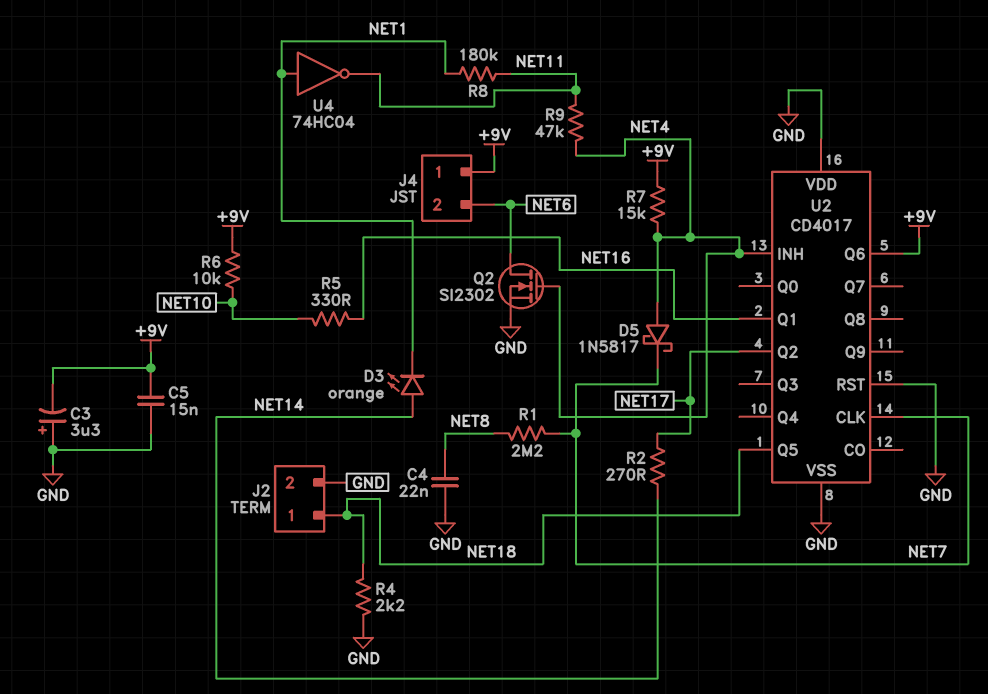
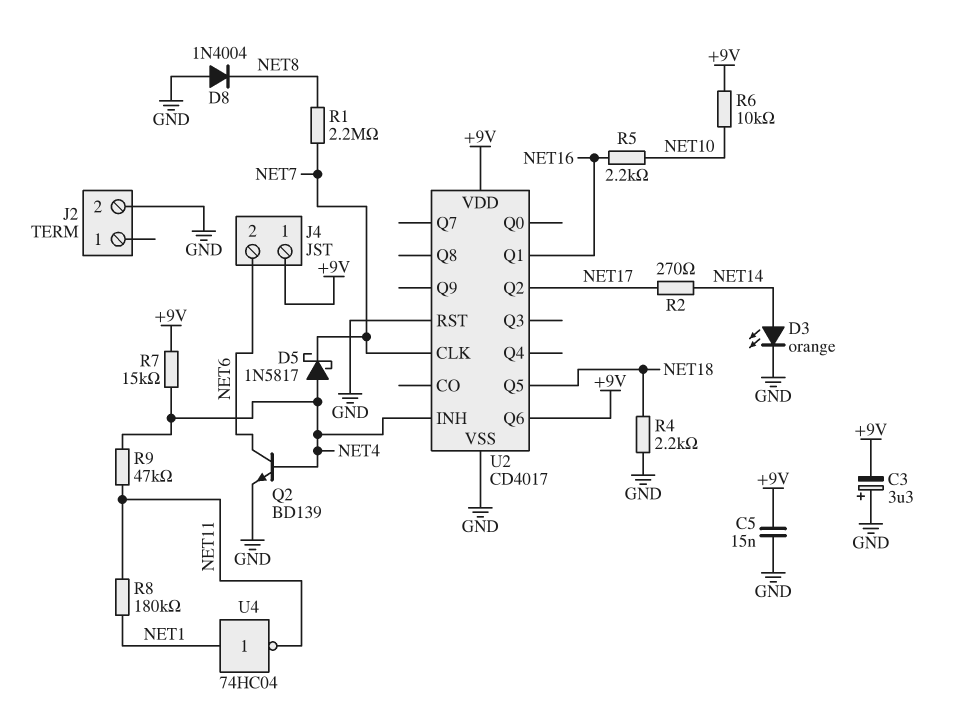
C4: 22nF (GND, NET8) -> none
D3: LED orange (A NET14, K NET1) -> LED orange (A NET14, K GND)
D8: none -> diode 1N4004 (A GND, K NET8)
J2 pin 1: NET18 -> none
Q2: NMOS SI2302 (G NET4, D NET6, S GND) -> NPN BD139 (B NET4, C NET6, E GND)
R5: 330 (NET10, NET16) -> 2.2k (NET10, NET16)
U2 pin VDD: GND -> +9V

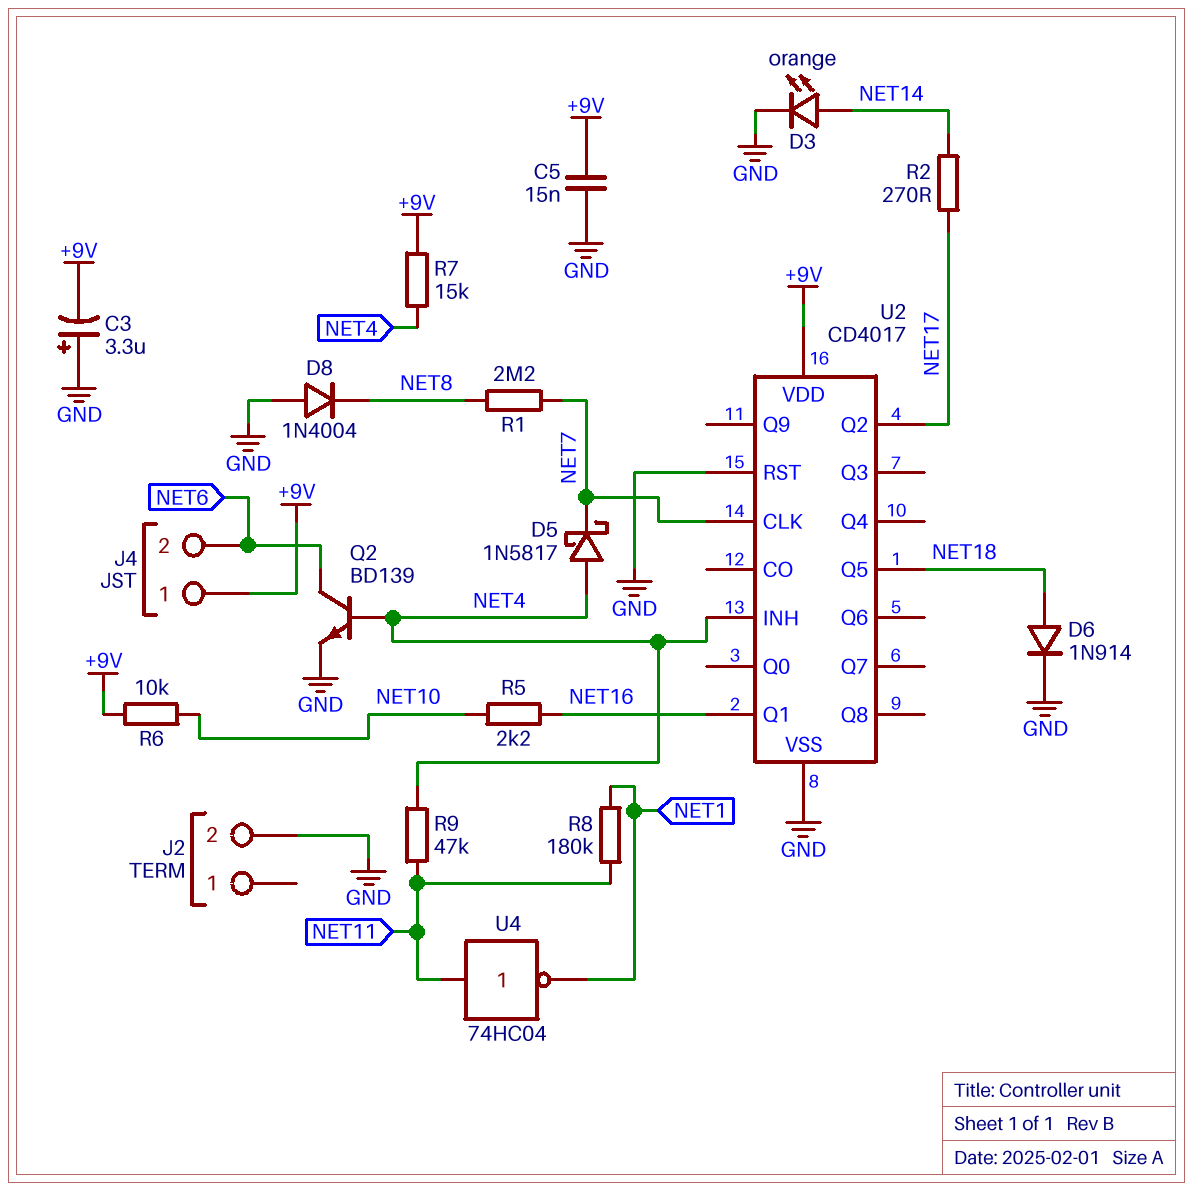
D6: none -> diode 1N914 (A NET18, K GND)
R4: 2.2k (GND, NET18) -> none
U2 pin Q6: +9V -> none
U4: NOT 74HC04 (in NET1, out NET11) -> NOT 74HC04 (in NET11, out NET1)

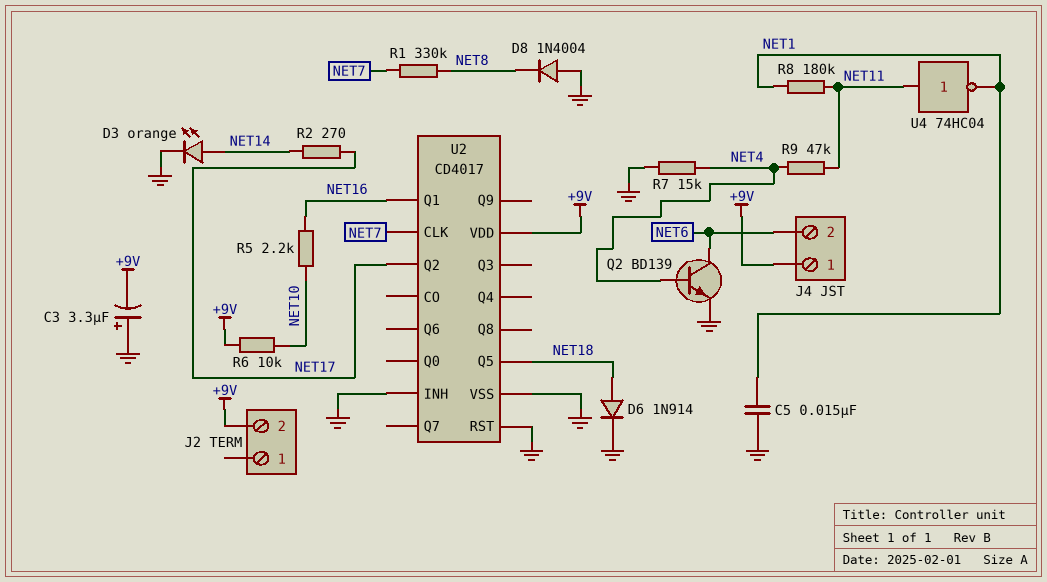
C5: 15nF (+9V, GND) -> 15nF (GND, NET1)
D5: schottky 1N5817 (A NET4, K NET7) -> none
J2 pin 2: GND -> +9V
R1: 2.2M (NET7, NET8) -> 330k (NET7, NET8)
R7: 15k (+9V, NET4) -> 15k (GND, NET4)
U2 pin INH: NET4 -> GND

